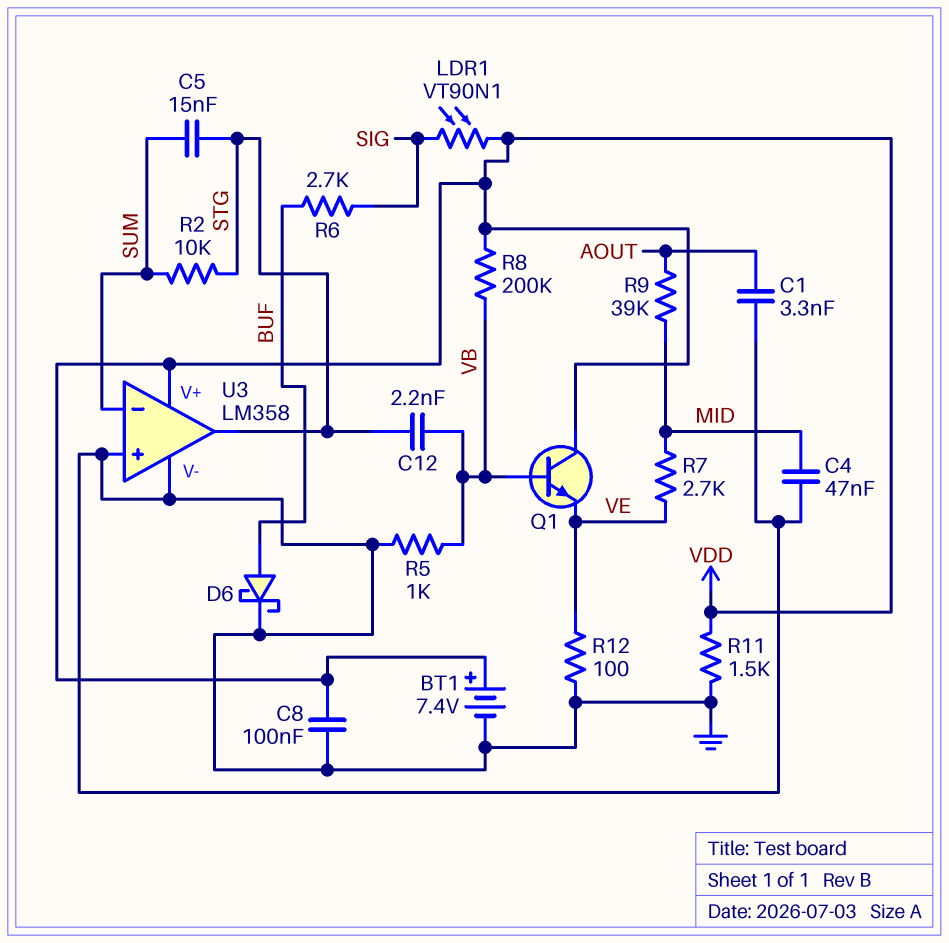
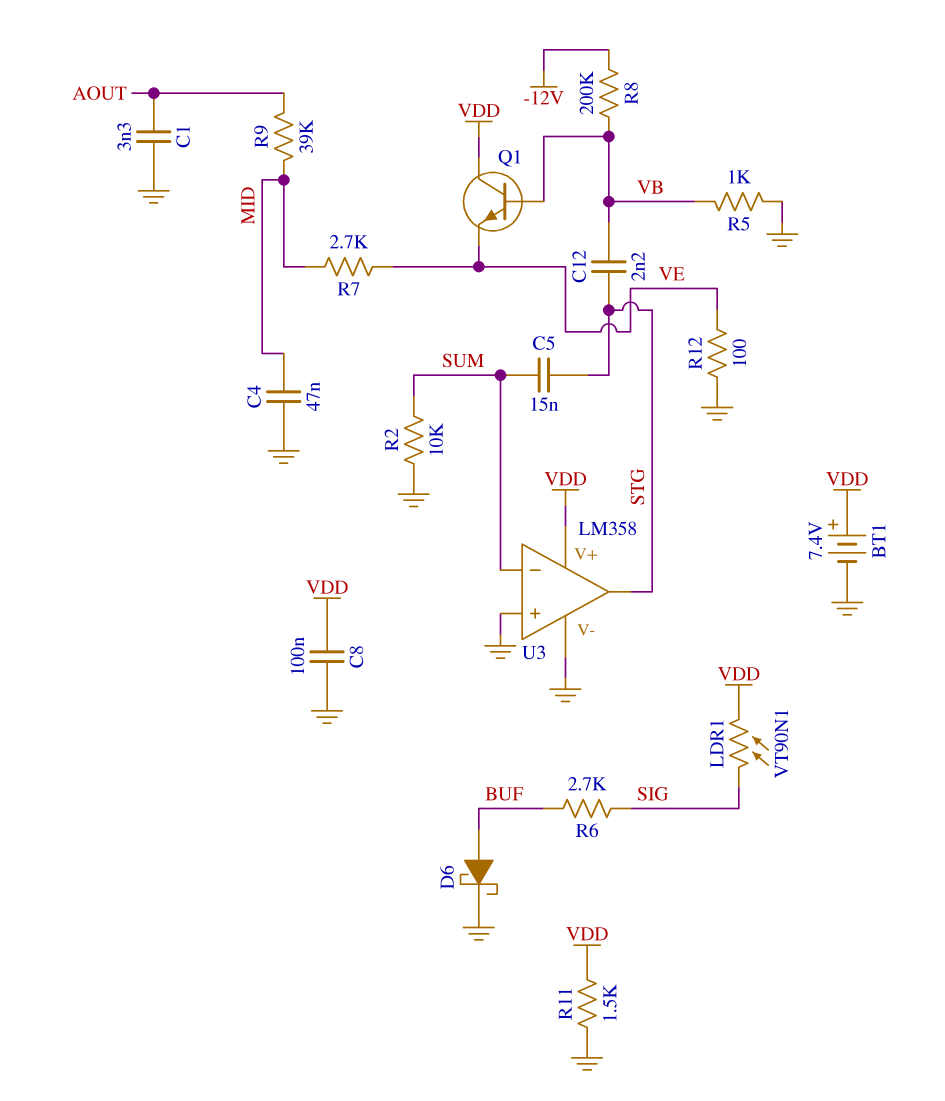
R2: 10k (STG, SUM) -> 10k (GND, SUM)
R8: 200k (VB, VDD) -> 200k (-12V, VB)

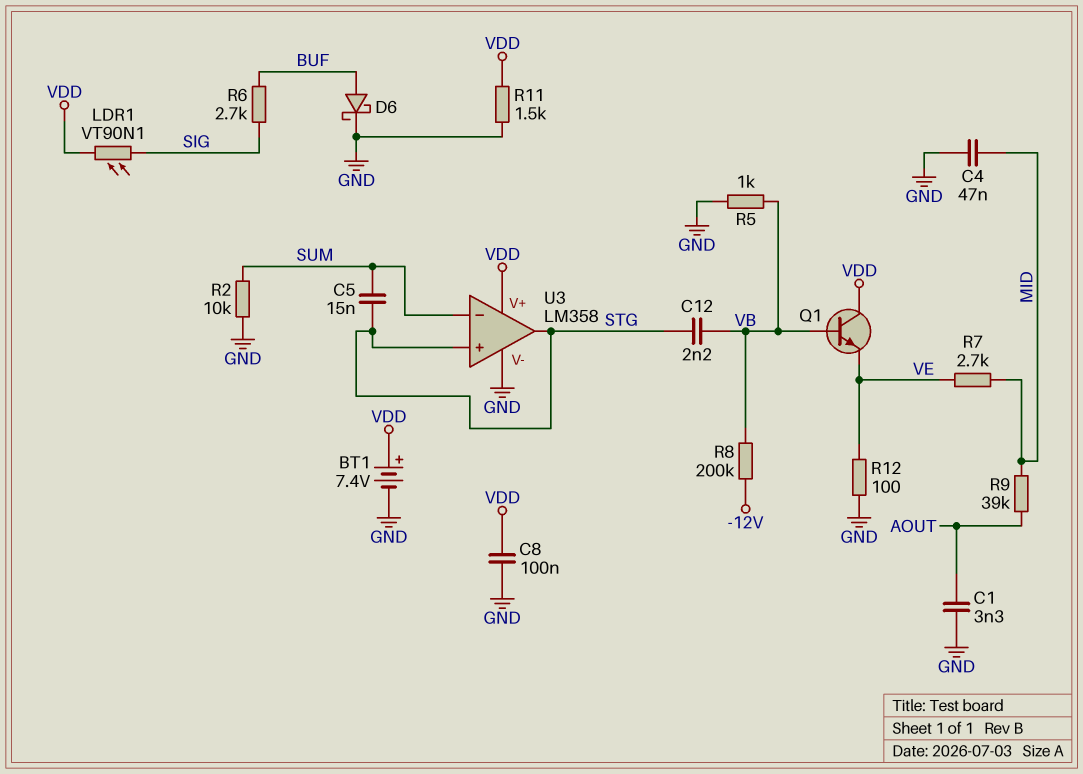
U3 pin in+: GND -> STG

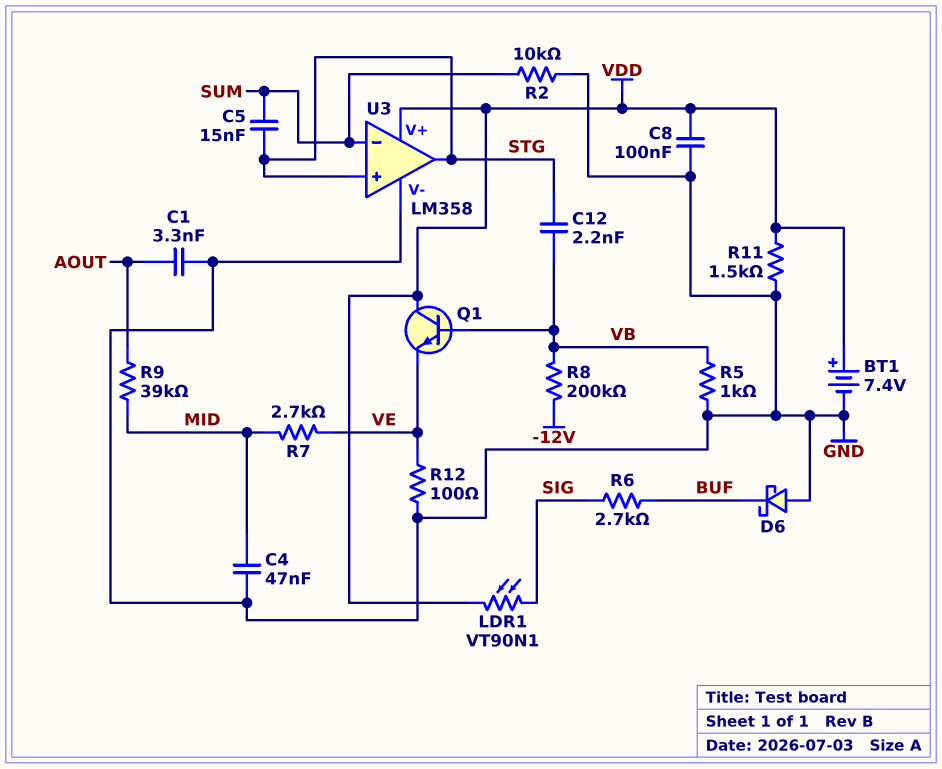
D6: schottky (A BUF, K GND) -> schottky (A GND, K BUF)

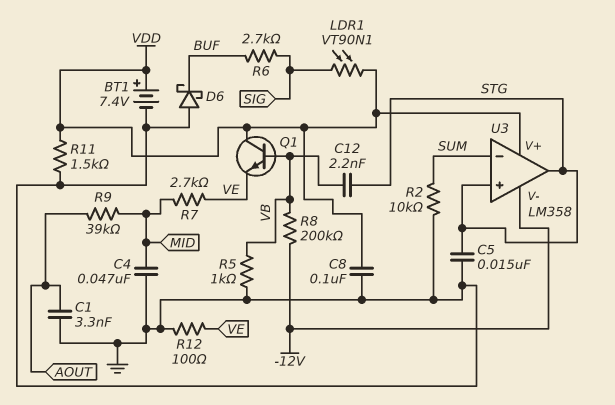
C5: 15nF (STG, SUM) -> 15nF (GND, STG)
U3 pin V-: GND -> -12V

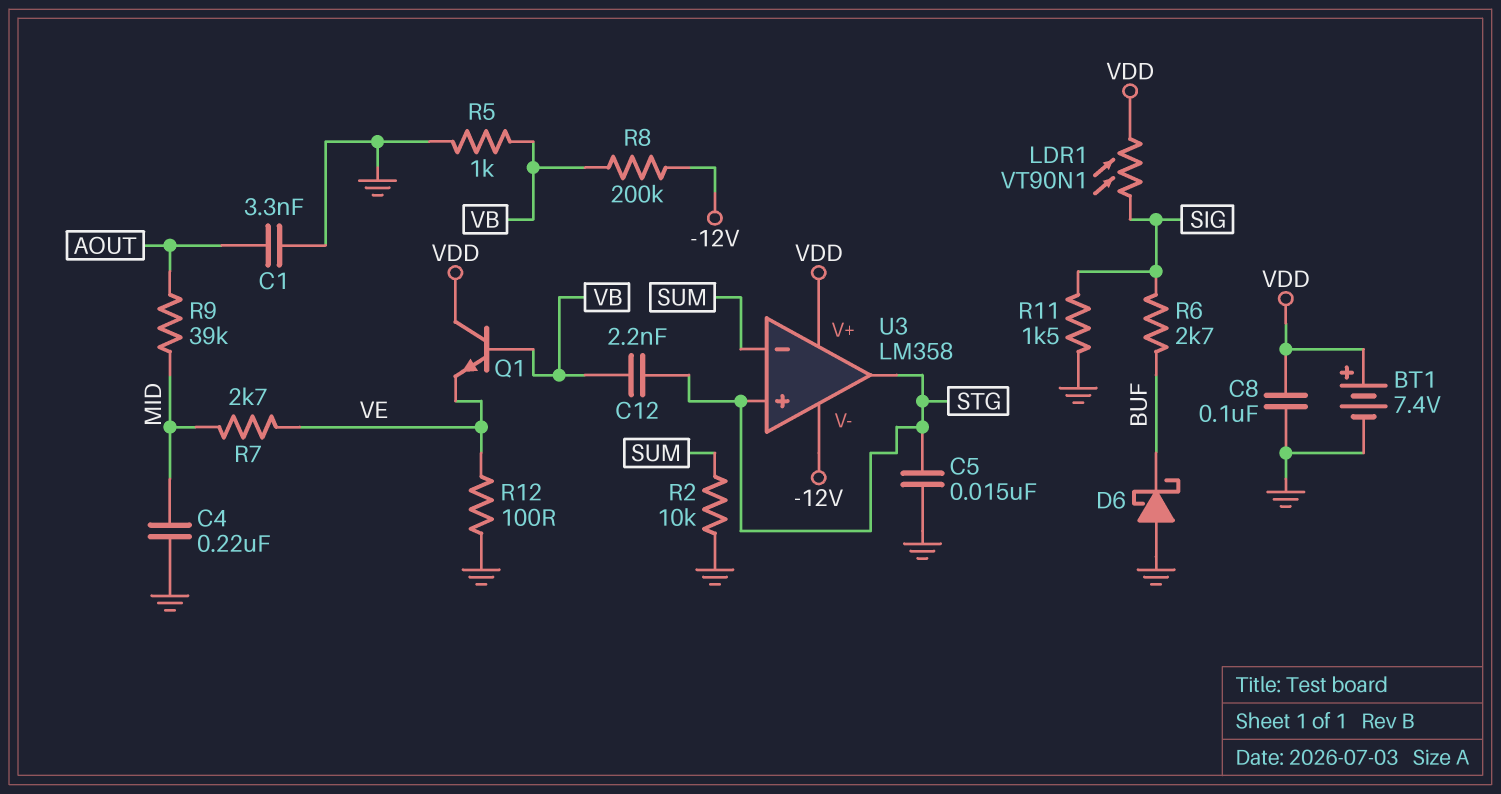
C4: 47nF (GND, MID) -> 220nF (GND, MID)
R11: 1.5k (GND, VDD) -> 1.5k (GND, SIG)

